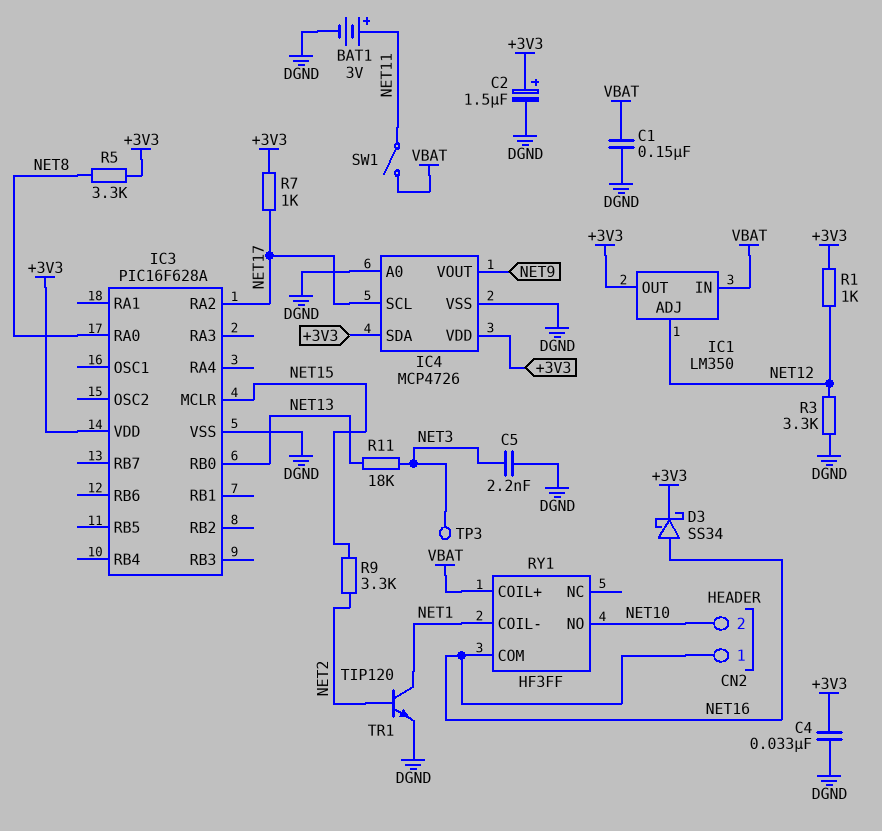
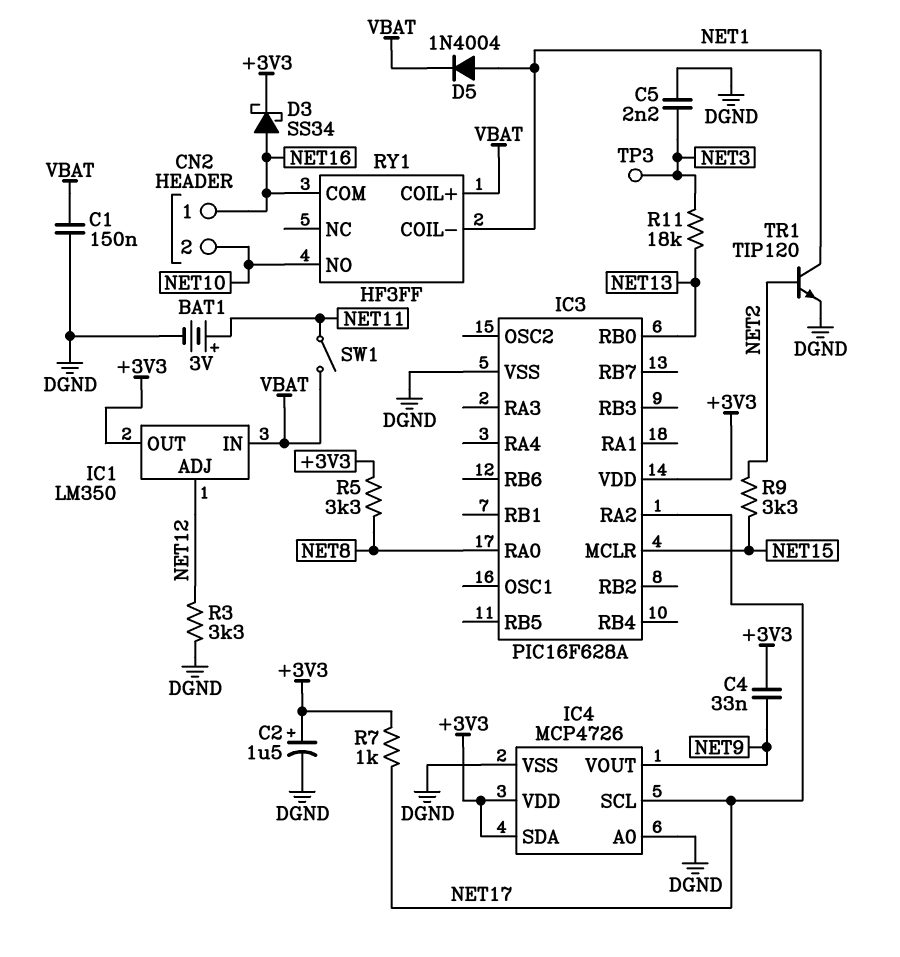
C4: 33nF (+3V3, DGND) -> 33nF (+3V3, NET9)
D5: none -> diode 1N4004 (A NET1, K VBAT)
R1: 1k (+3V3, NET12) -> none

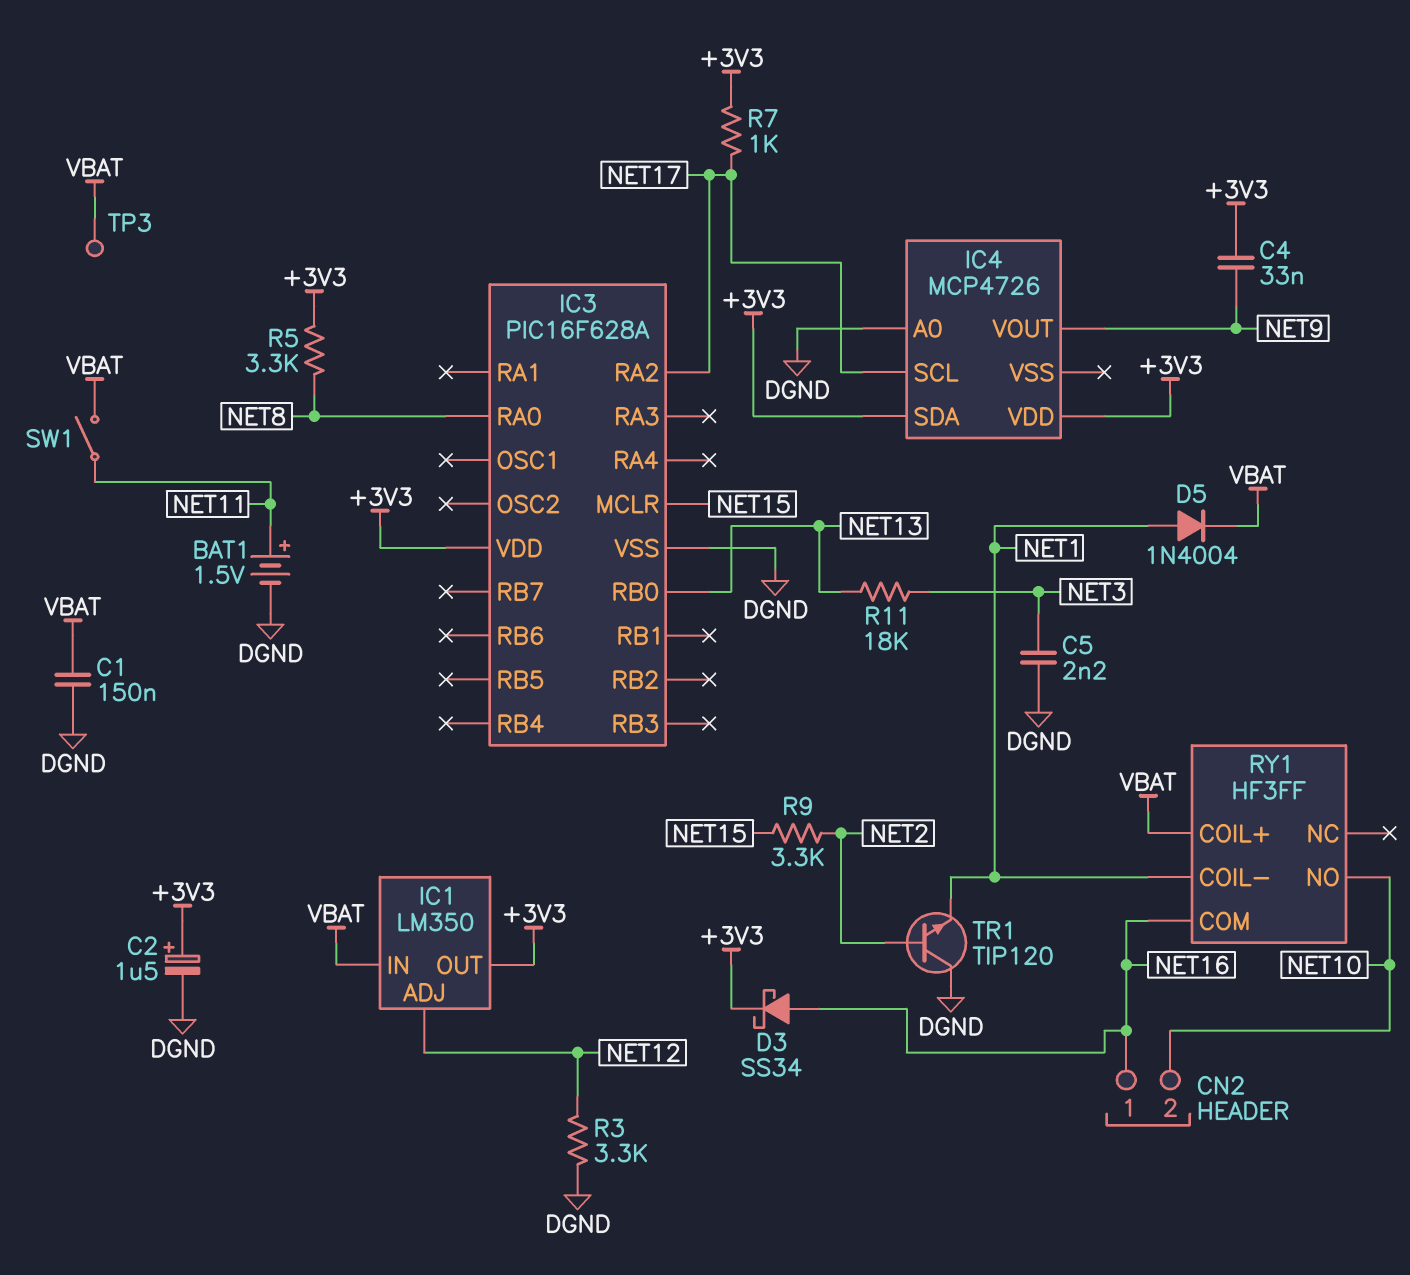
BAT1: 3V (plus NET11, minus DGND) -> 1.5V (plus NET11, minus DGND)
IC4 pin VSS: DGND -> none
TP3: test point (NET3) -> test point (VBAT)
TR1: NPN TIP120 (B NET2, C NET1, E DGND) -> NPN TIP120 (B NET2, C DGND, E NET1)

